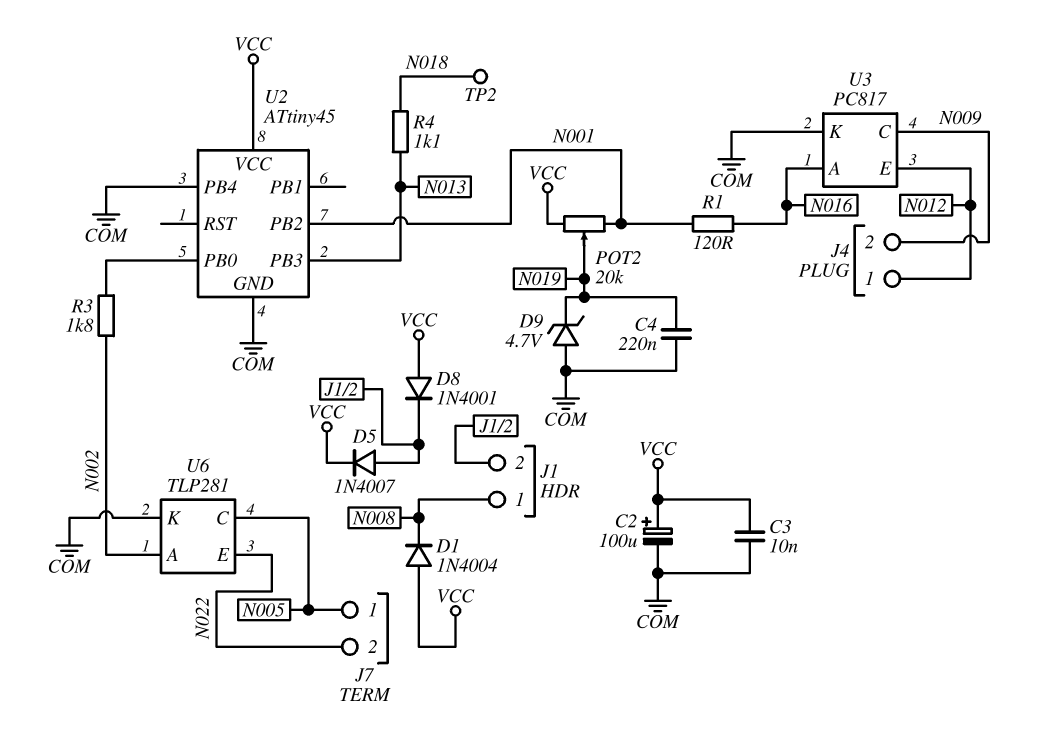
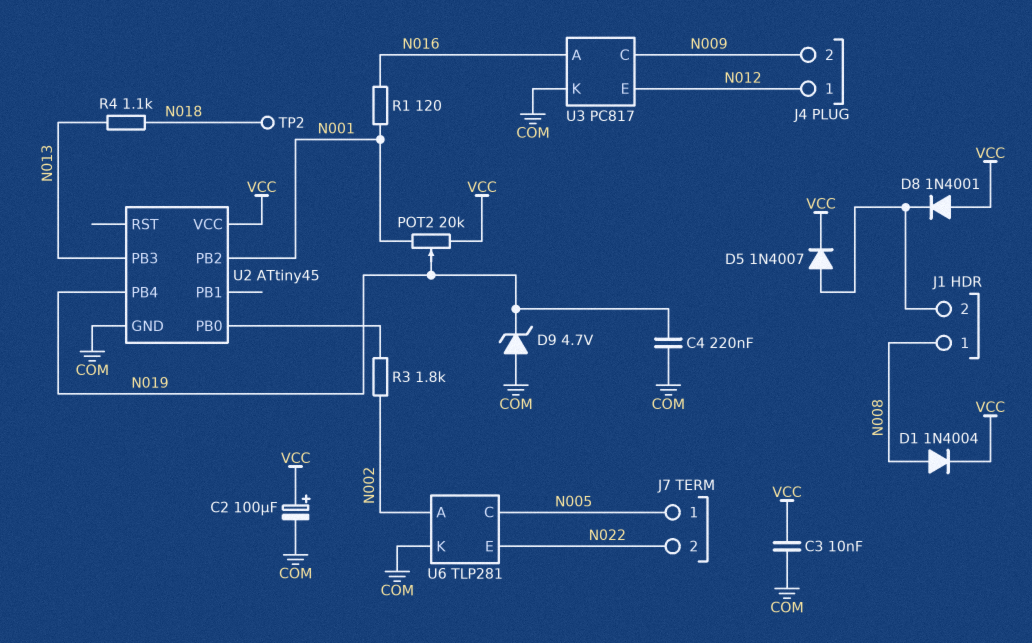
D1: diode 1N4004 (A VCC, K N008) -> diode 1N4004 (A N008, K VCC)
U2 pin PB4: COM -> N019

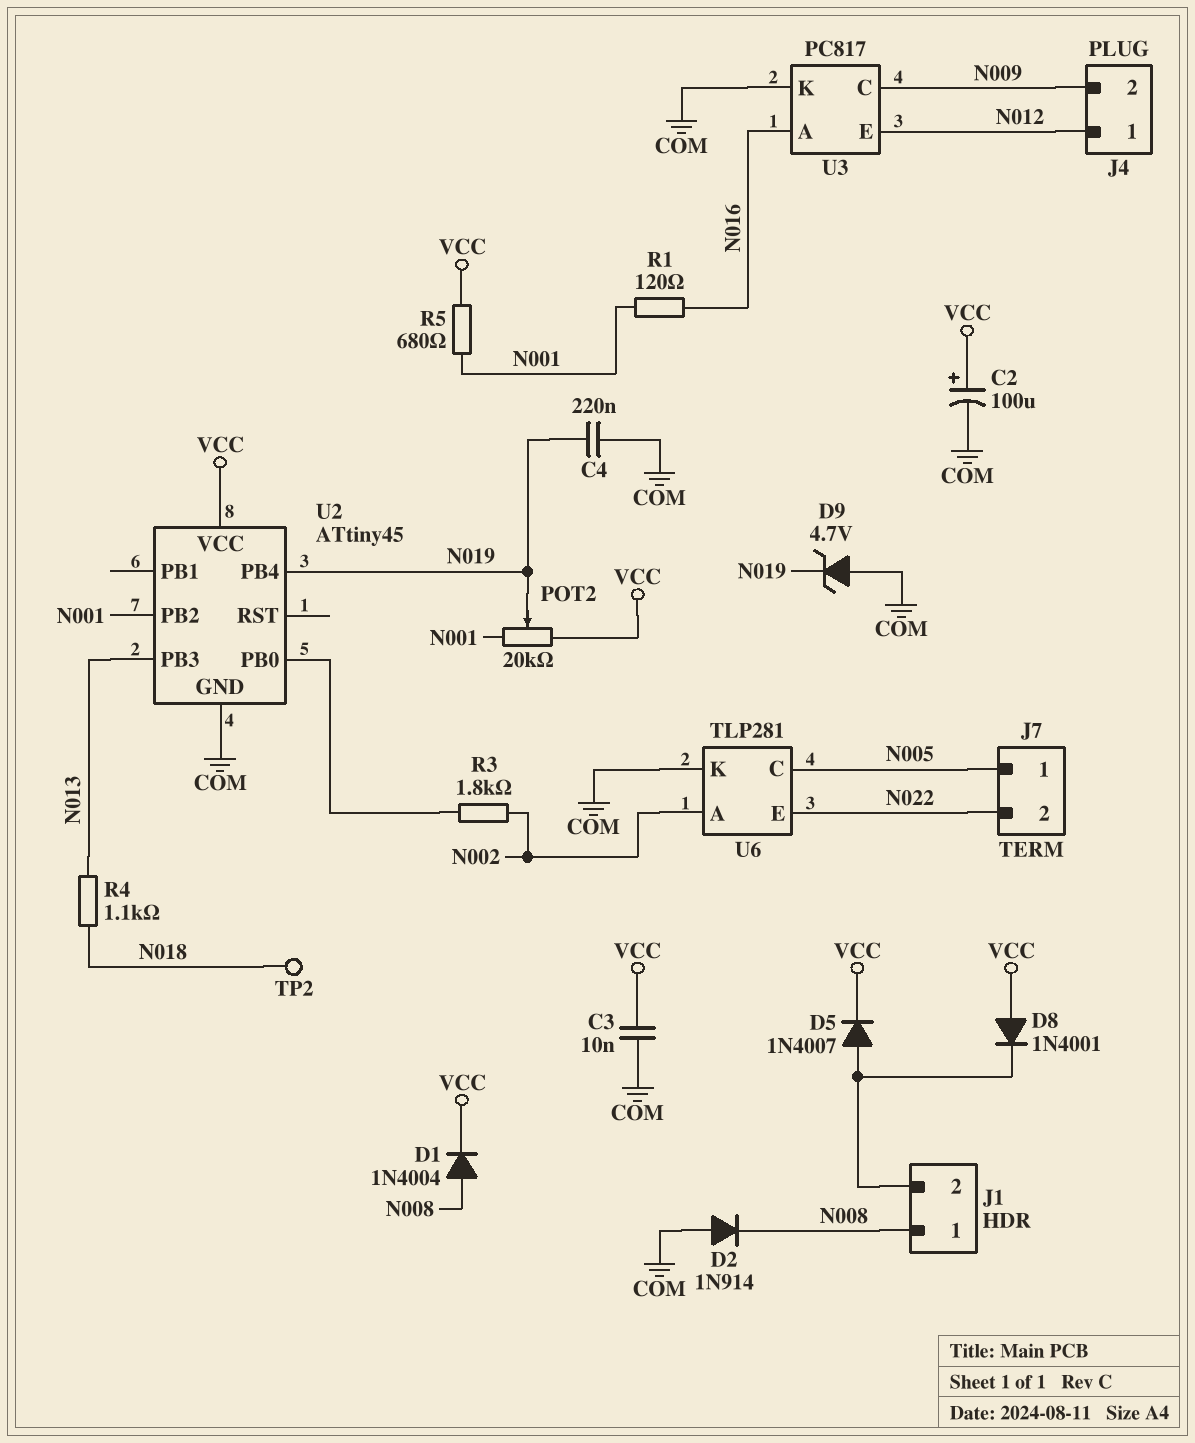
D2: none -> diode 1N914 (A COM, K N008)
R5: none -> 680 (N001, VCC)

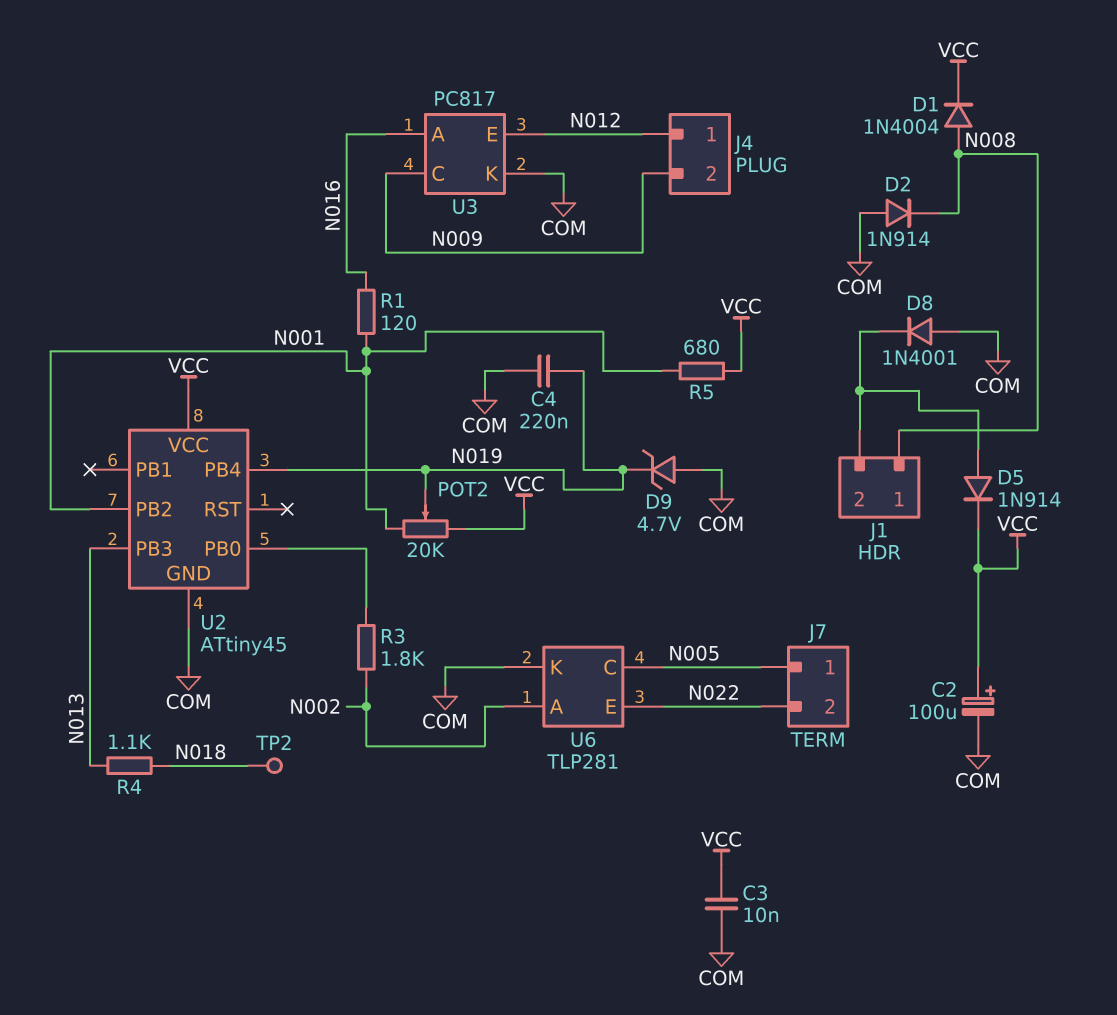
D5: diode 1N4007 (A J1/2, K VCC) -> diode 1N914 (A J1/2, K VCC)
D8: diode 1N4001 (A VCC, K J1/2) -> diode 1N4001 (A COM, K J1/2)

